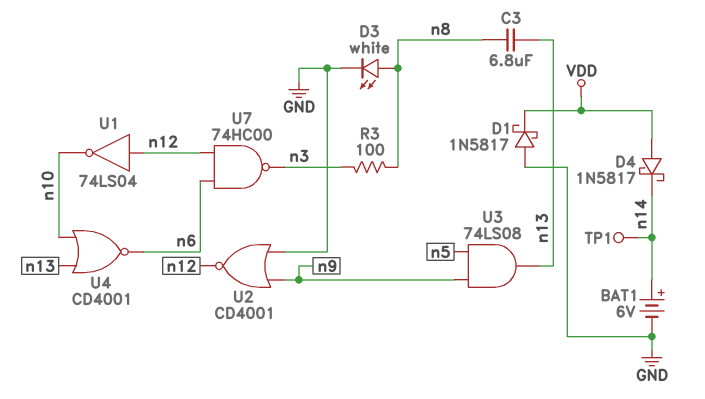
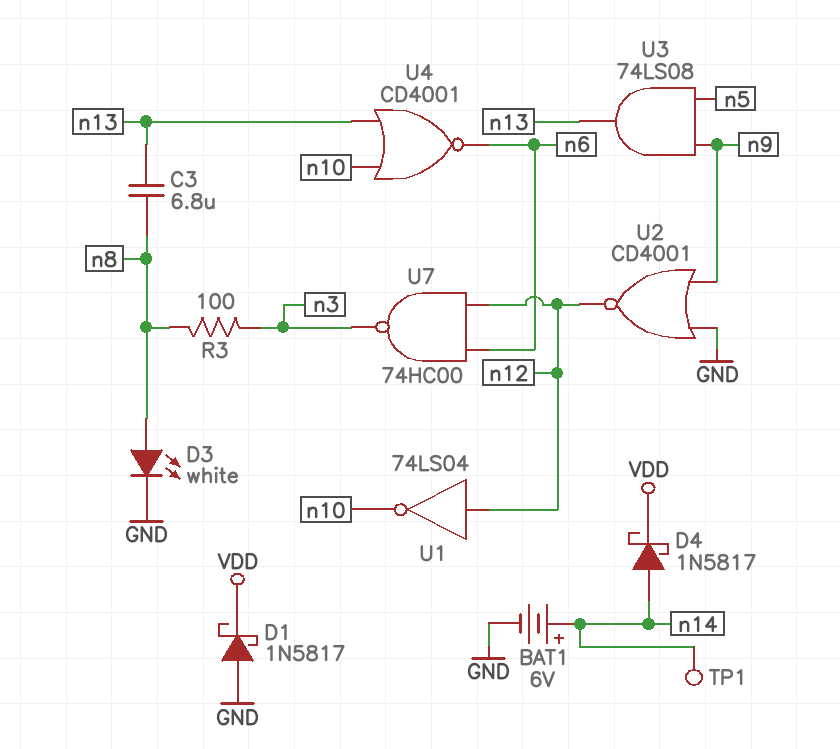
D4: schottky 1N5817 (A VDD, K n14) -> schottky 1N5817 (A n14, K VDD)

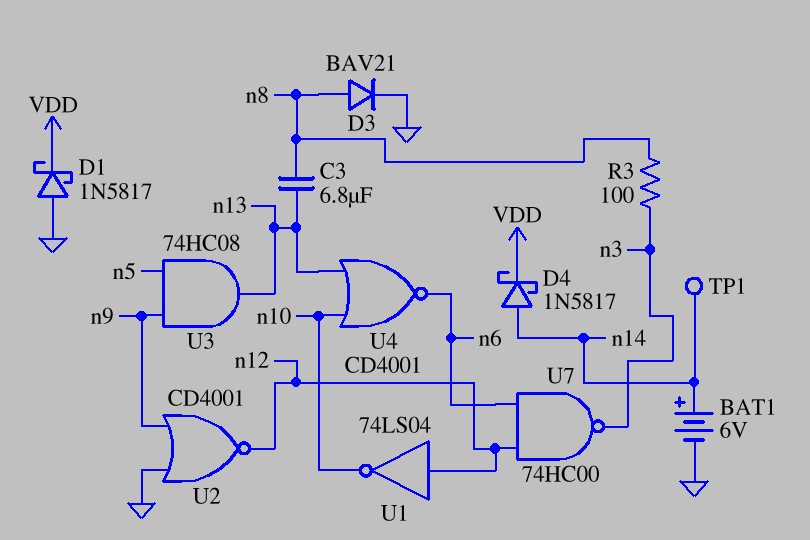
D3: LED white (A n8, K GND) -> diode BAV21 (A n8, K GND)
U3: AND 74LS08 (in n5, in n9, out n13) -> AND 74HC08 (in n5, in n9, out n13)

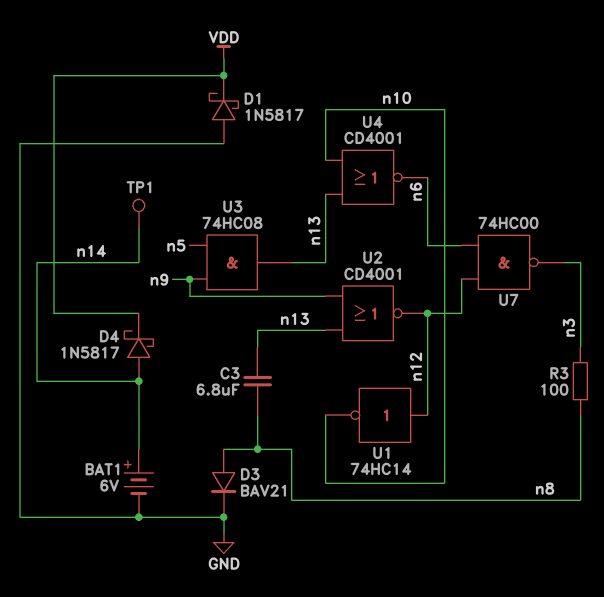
U1: NOT 74LS04 (in n12, out n10) -> NOT 74HC14 (in n12, out n10)
U2: NOR CD4001 (in GND, in n9, out n12) -> NOR CD4001 (in n9, in n13, out n12)

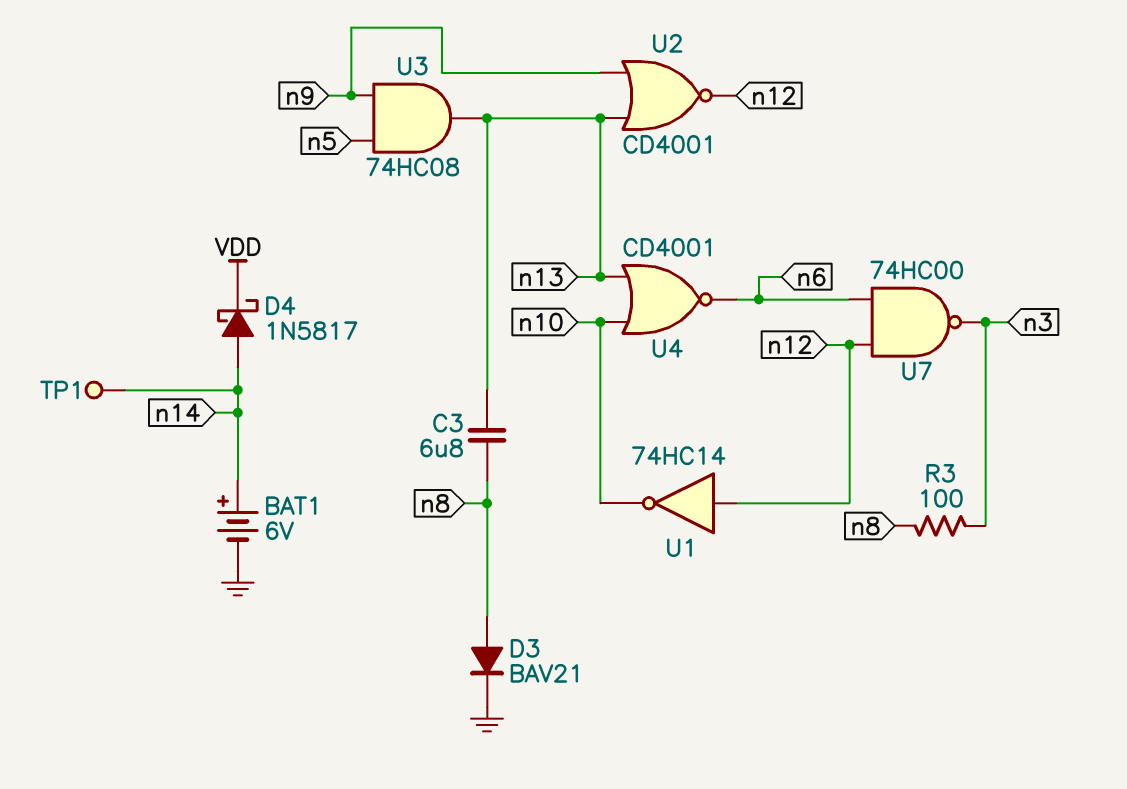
D1: schottky 1N5817 (A GND, K VDD) -> none

